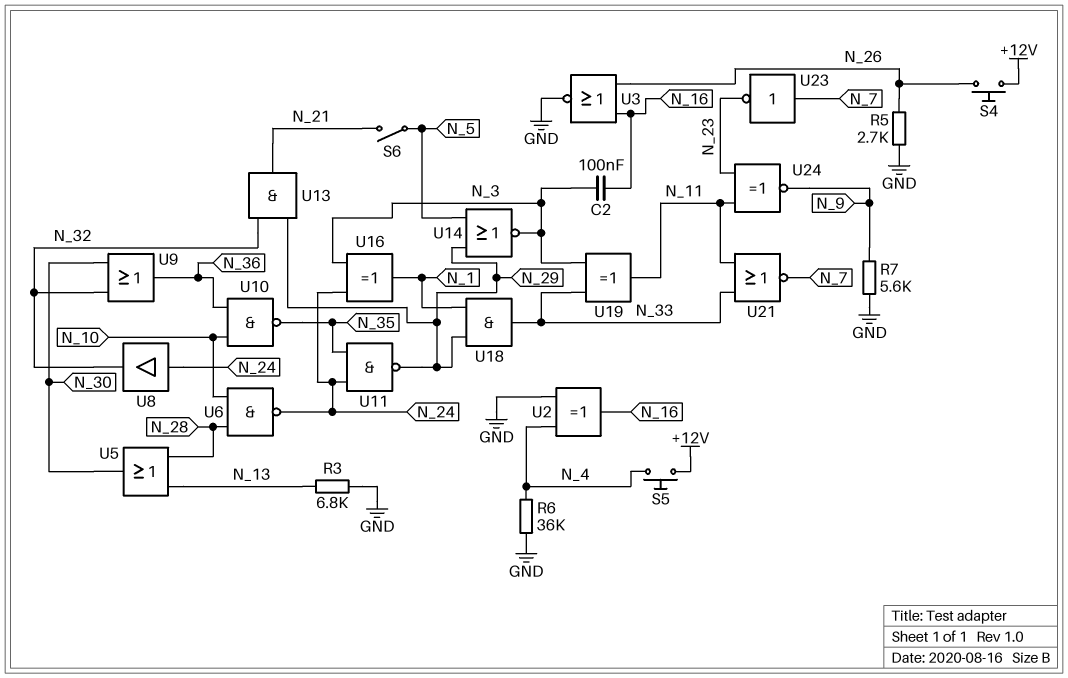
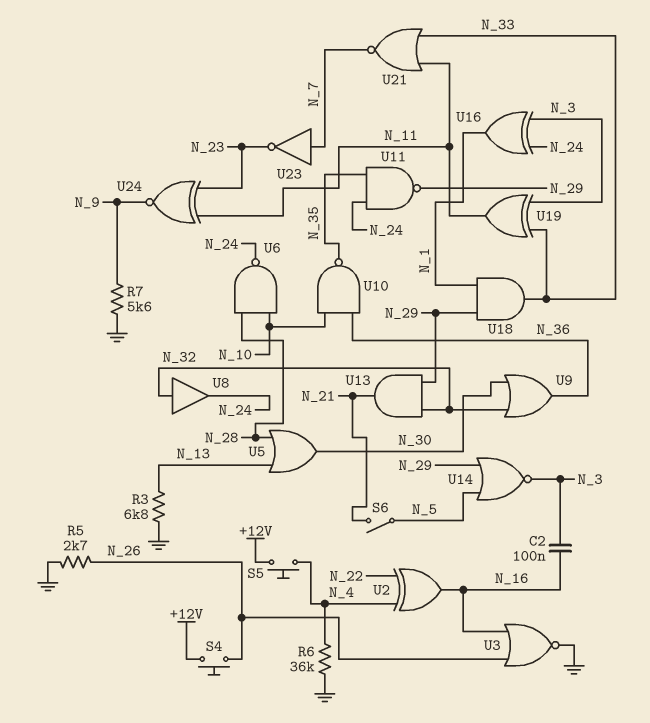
U2: XOR (in GND, in N_4, out N_16) -> XOR (in N_4, in N_22, out N_16)
U8: buffer (in N_24, out N_32) -> buffer (in N_32, out N_24)

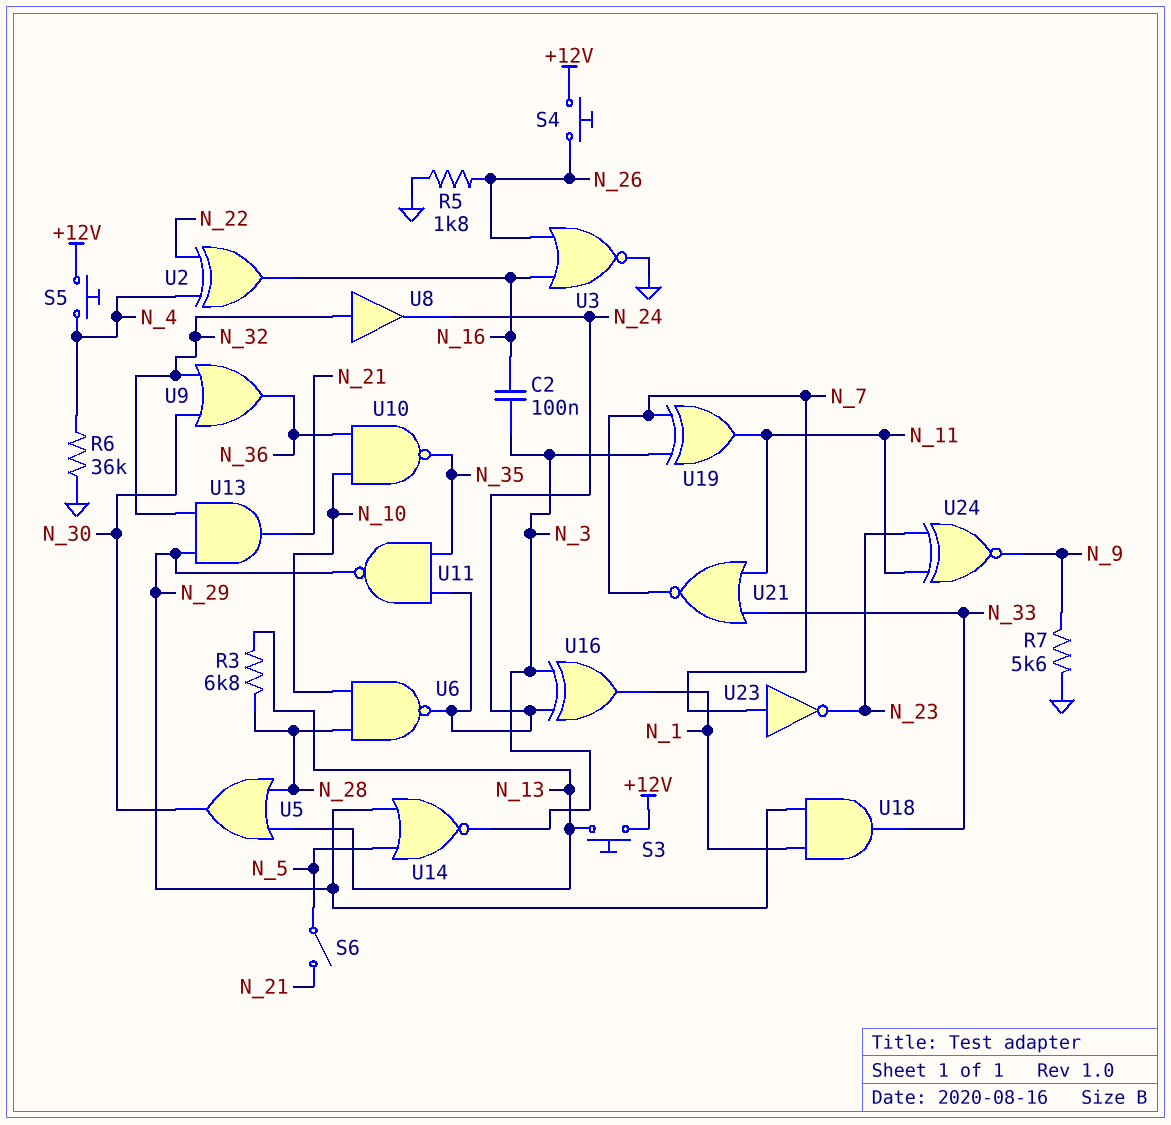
R3: 6.8k (GND, N_13) -> 6.8k (N_13, N_28)
R5: 2.7k (GND, N_26) -> 1.8k (GND, N_26)
S3: none -> button (+12V, N_13)
U19: XOR (in N_3, in N_33, out N_11) -> XOR (in N_3, in N_7, out N_11)

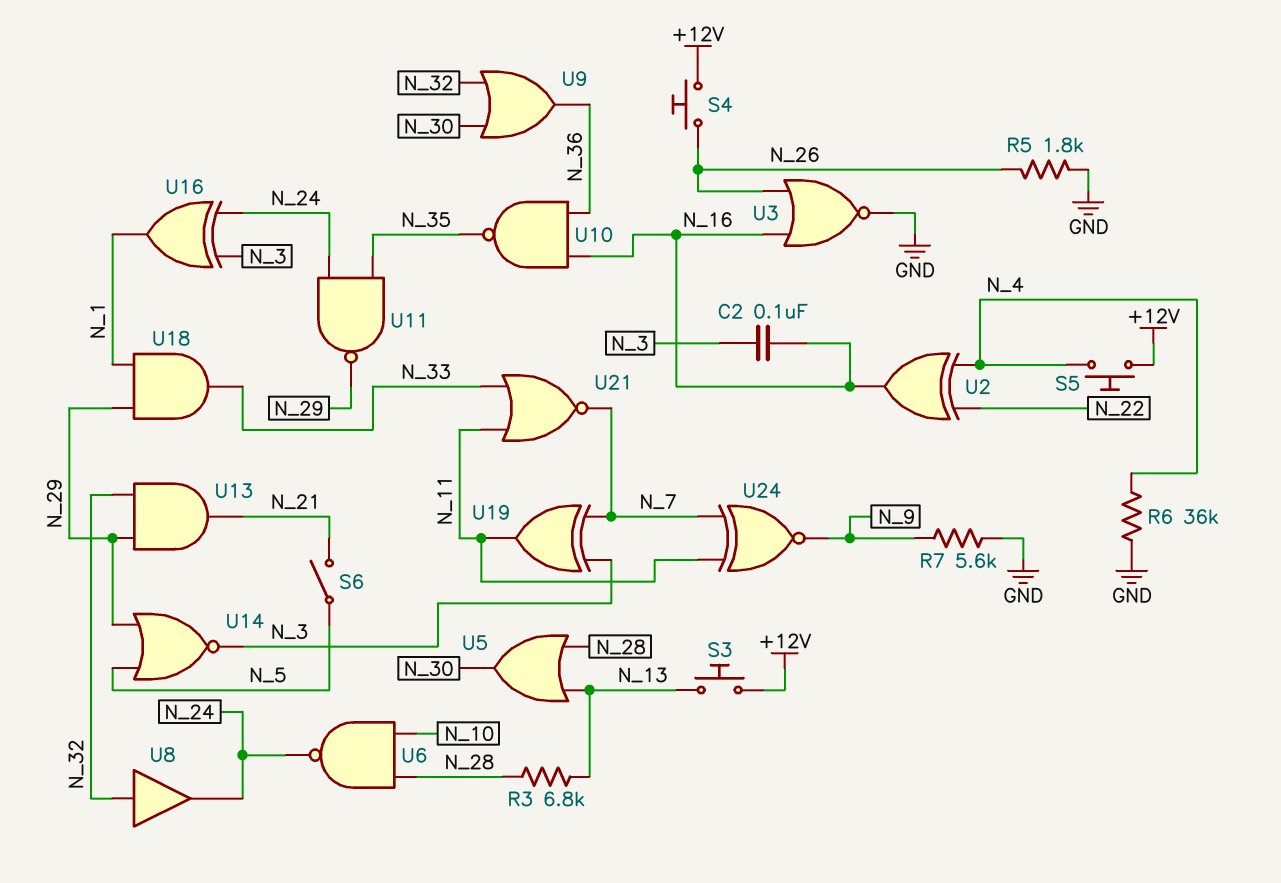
U10: NAND (in N_10, in N_36, out N_35) -> NAND (in N_16, in N_36, out N_35)
U23: NOT (in N_7, out N_23) -> none
U24: XNOR (in N_11, in N_23, out N_9) -> XNOR (in N_7, in N_11, out N_9)

